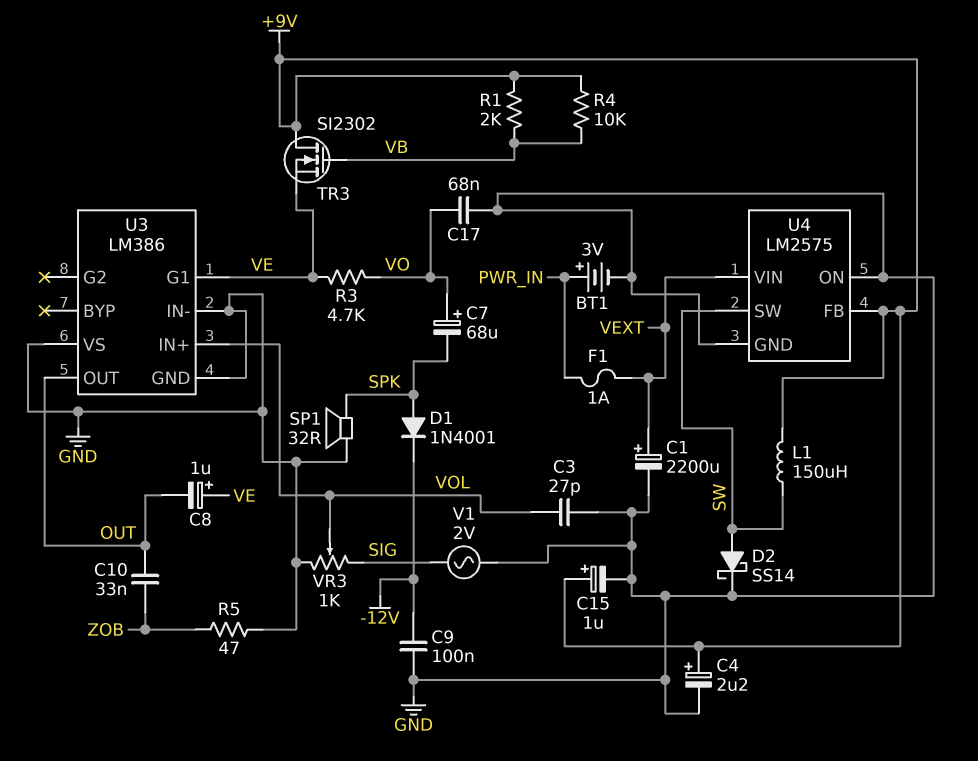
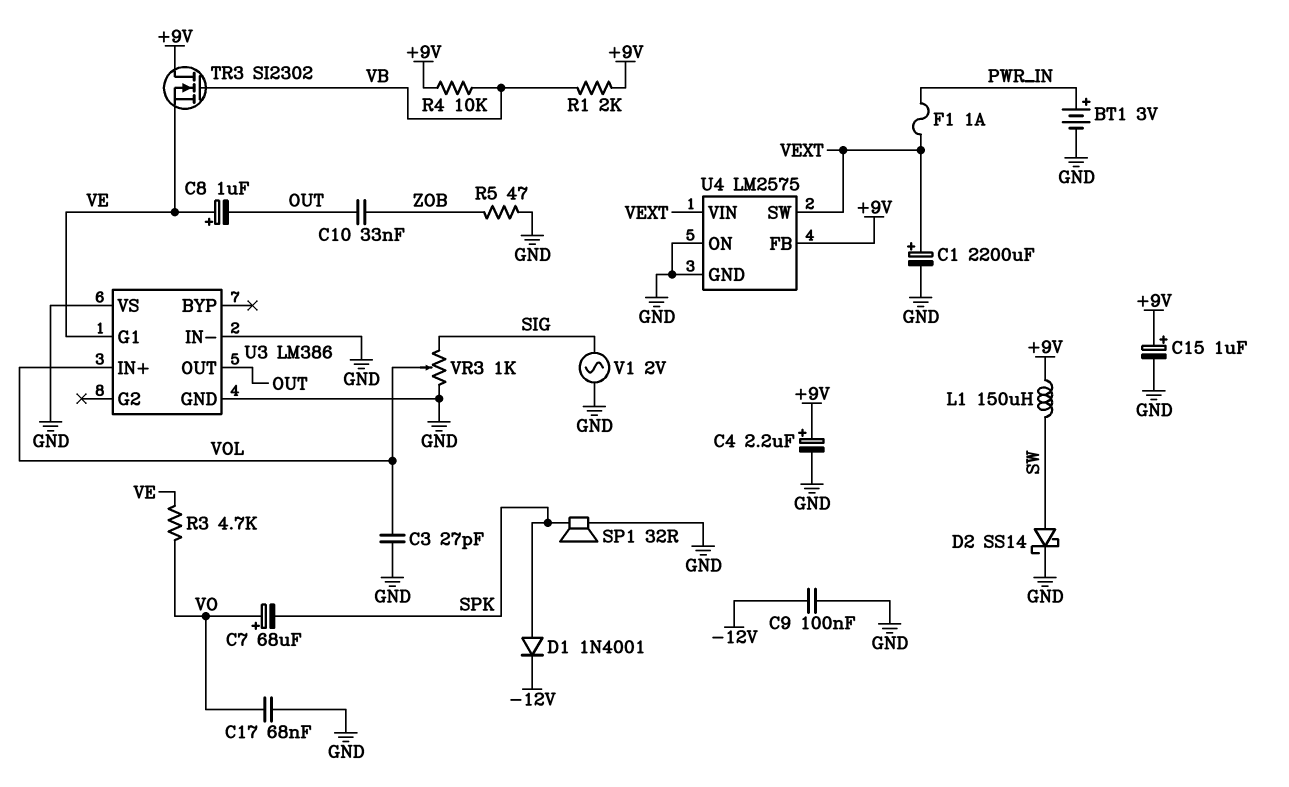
U4 pin SW: SW -> VEXT

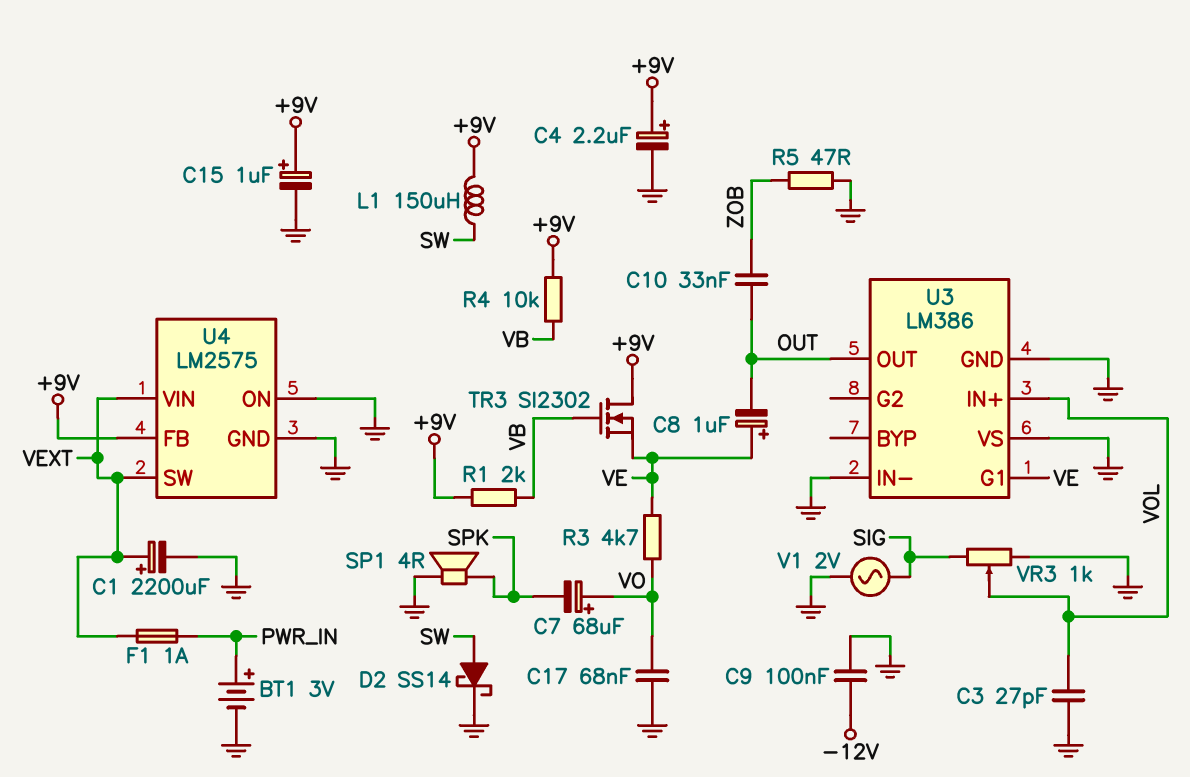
D1: diode 1N4001 (A SPK, K -12V) -> none
SP1: speaker 32R (GND, SPK) -> speaker 4R (GND, SPK)

